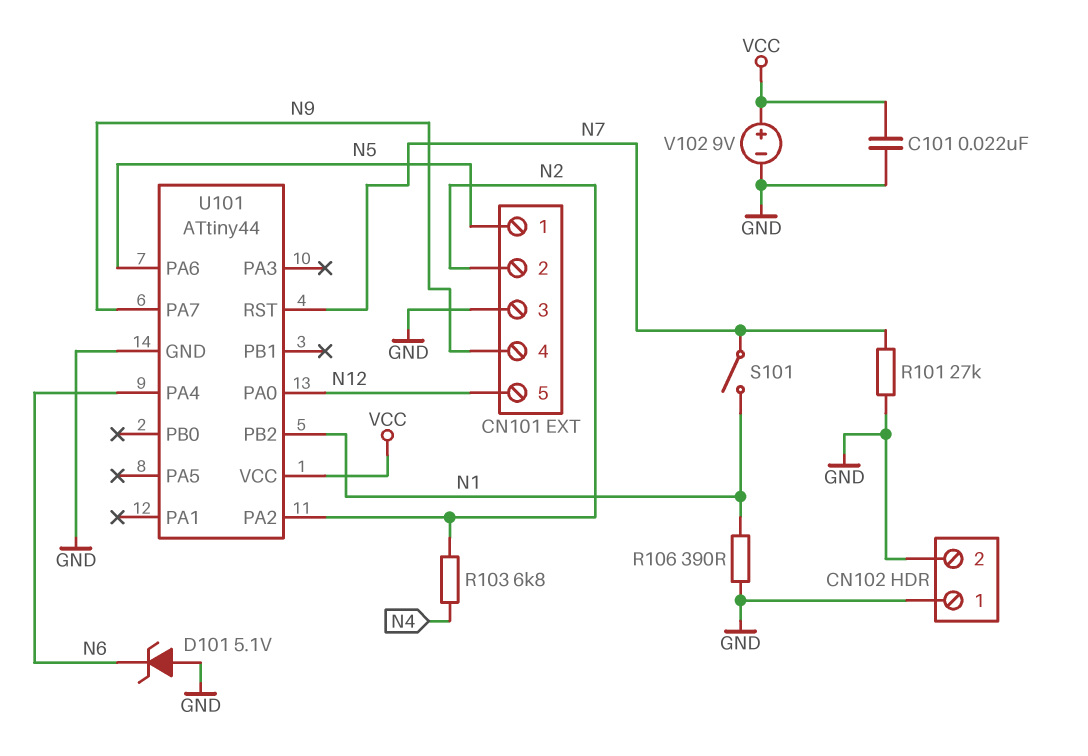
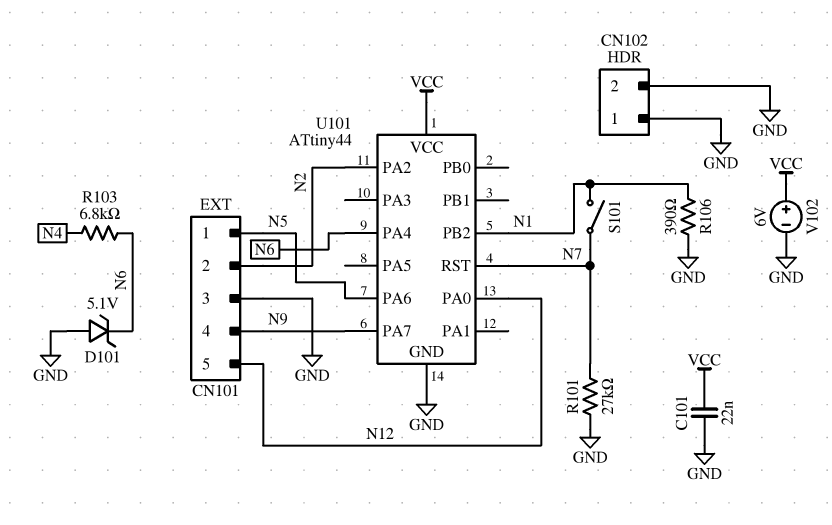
R103: 6.8k (N2, N4) -> 6.8k (N4, N6)
V102: 9V (plus VCC, minus GND) -> 6V (plus VCC, minus GND)

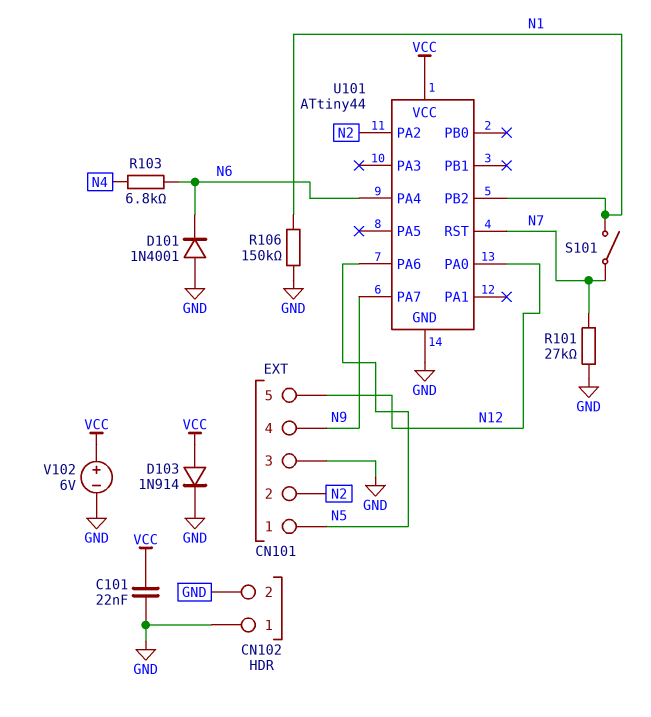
D101: zener 5.1V (A GND, K N6) -> diode 1N4001 (A GND, K N6)
D103: none -> diode 1N914 (A VCC, K GND)
R106: 390 (GND, N1) -> 150k (GND, N1)

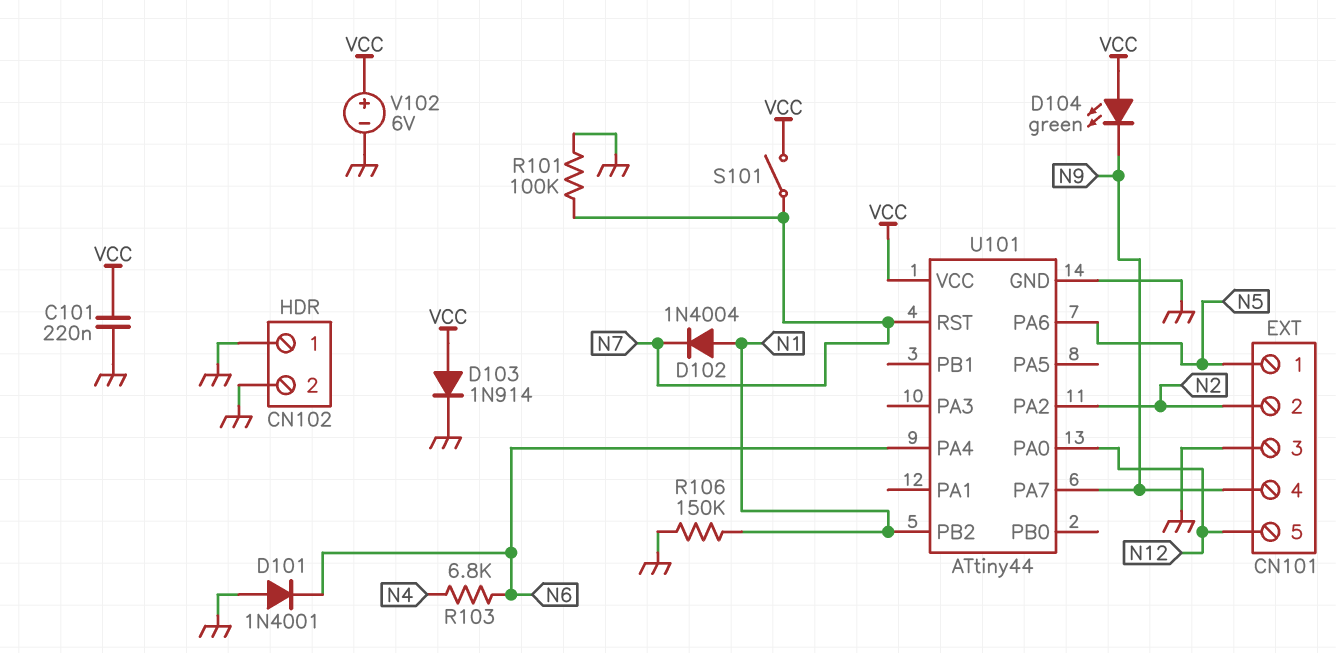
C101: 22nF (GND, VCC) -> 220nF (GND, VCC)
D102: none -> diode 1N4004 (A N1, K N7)
D104: none -> LED green (A VCC, K N9)
R101: 27k (GND, N7) -> 100k (GND, N7)
S101: switch (N1, N7) -> switch (N7, VCC)

